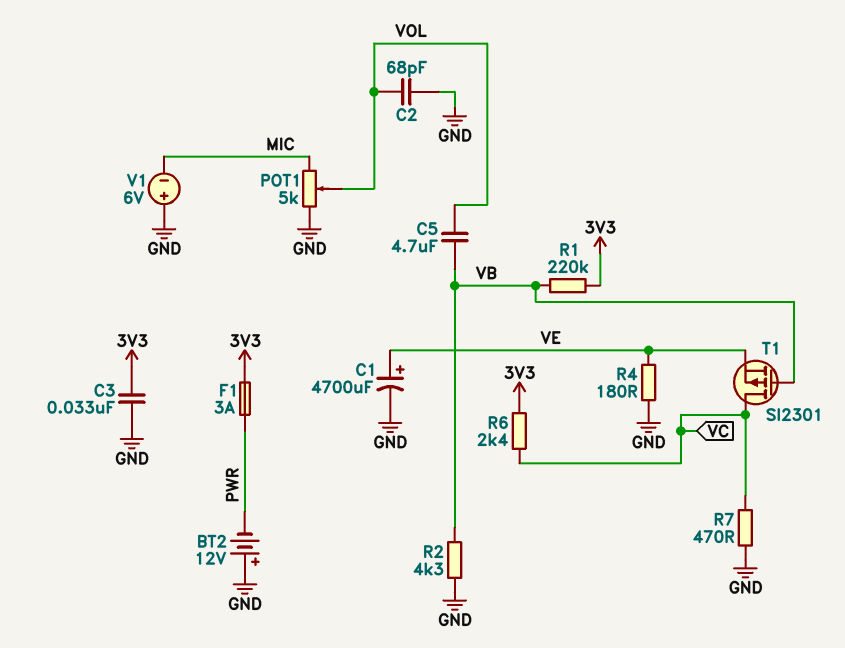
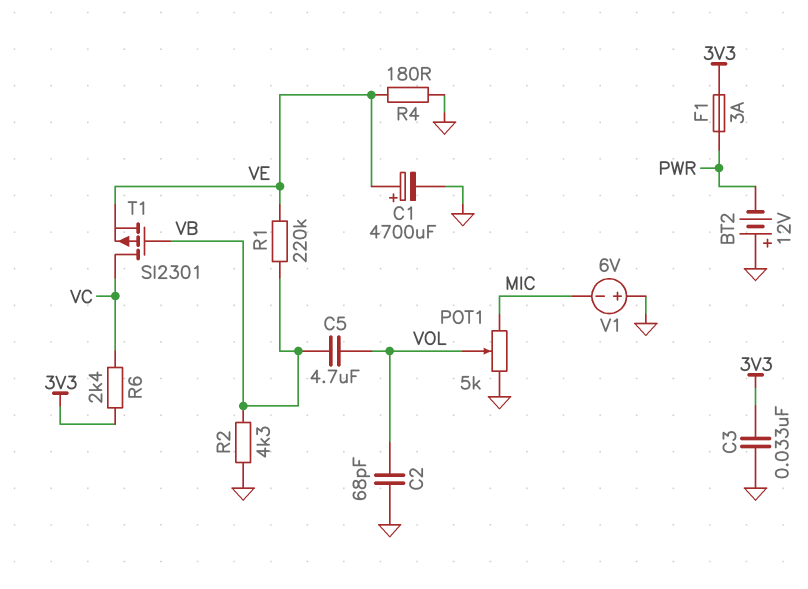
R1: 220k (3V3, VB) -> 220k (VB, VE)
R7: 470 (GND, VC) -> none

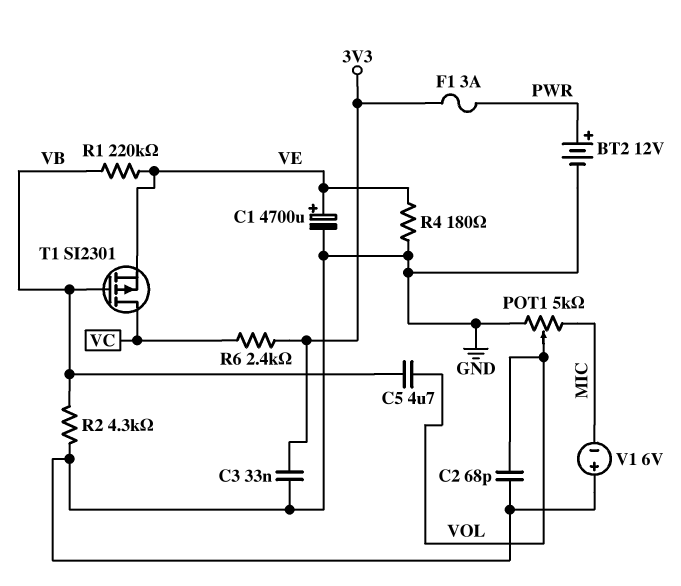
BT2: 12V (plus GND, minus PWR) -> 12V (plus PWR, minus GND)

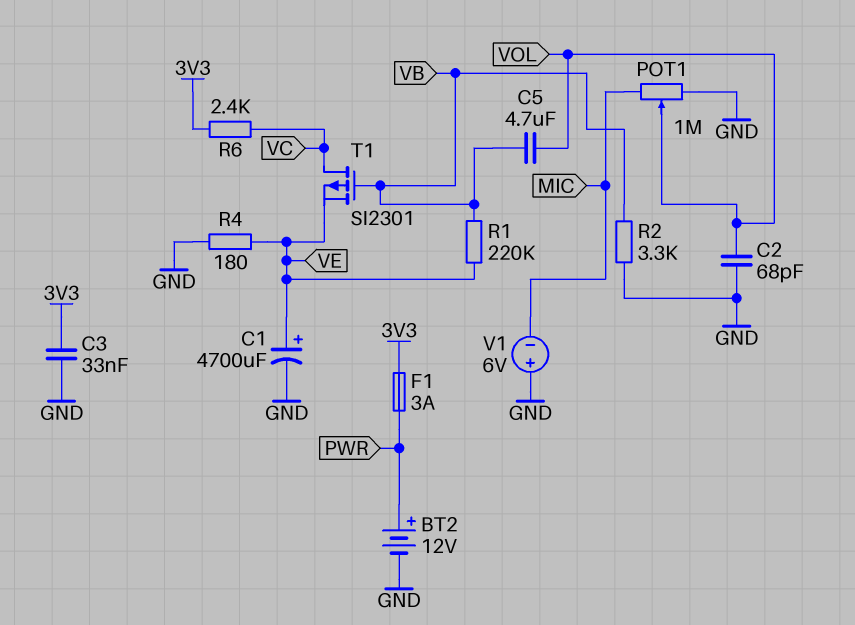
POT1: 5k (GND, MIC, wiper VOL) -> 1M (GND, MIC, wiper VOL)
R2: 4.3k (GND, VB) -> 3.3k (GND, VB)

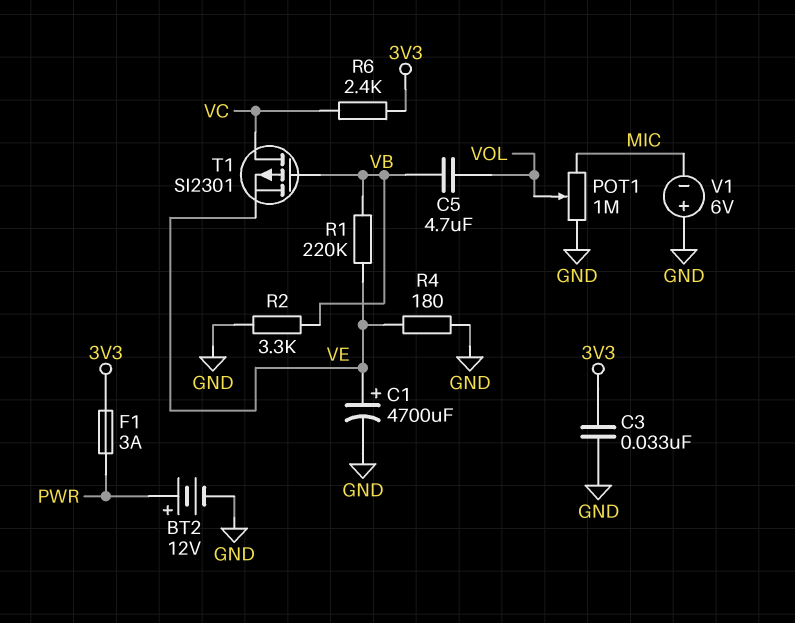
C2: 68pF (GND, VOL) -> none

